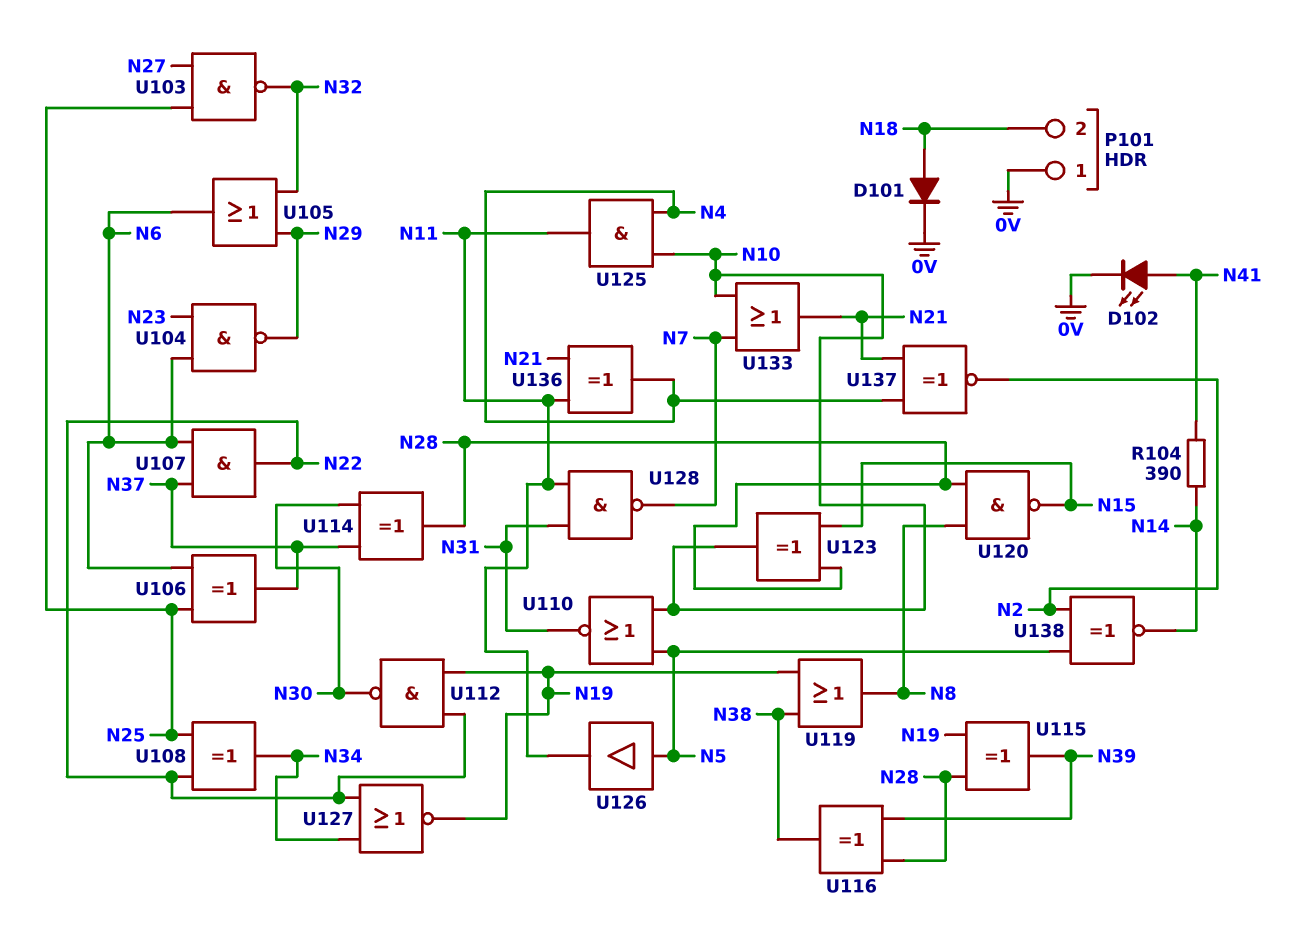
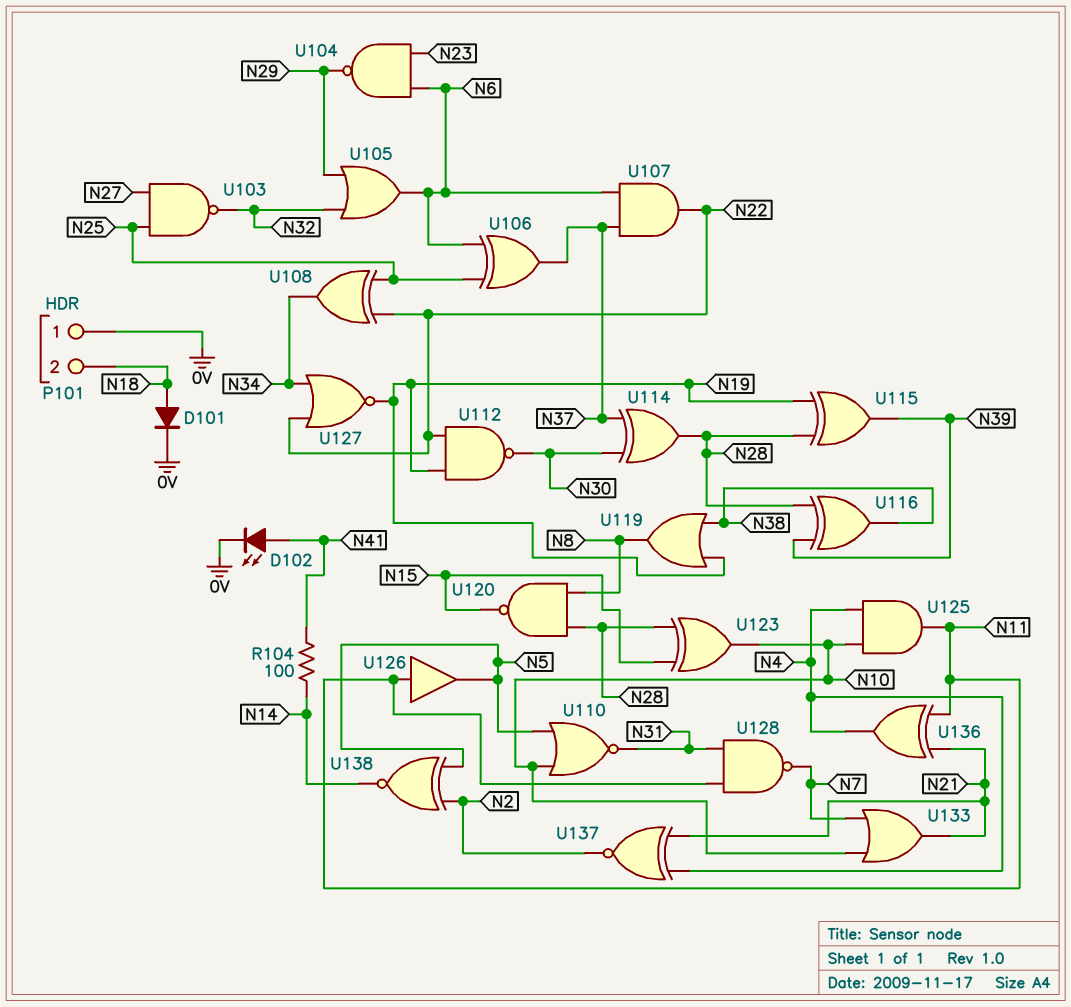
R104: 390 (N14, N41) -> 100 (N14, N41)
U126: buffer (in N5, out N11) -> buffer (in N11, out N5)

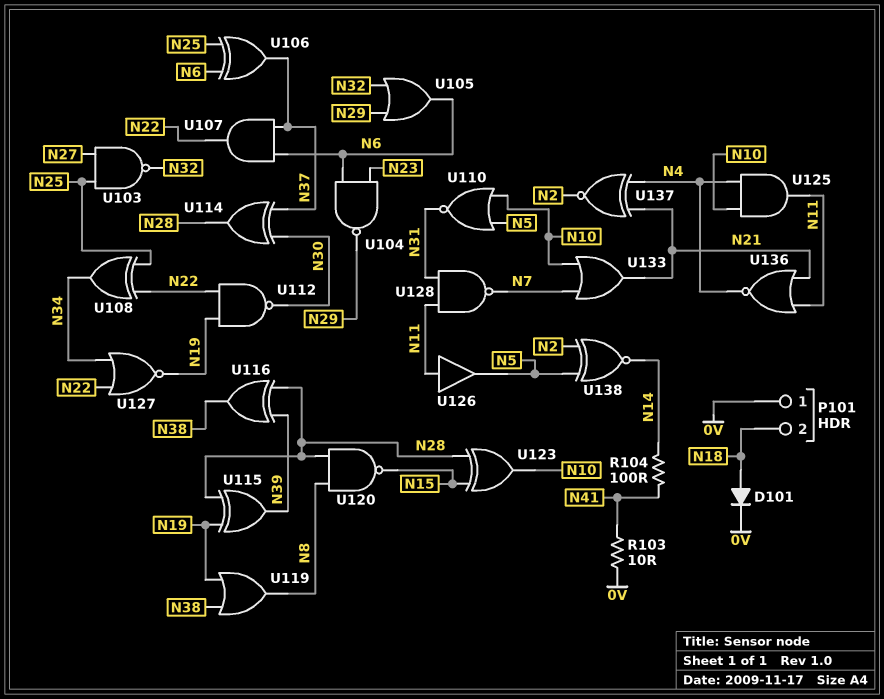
D102: LED (A N41, K 0V) -> none
R103: none -> 10 (0V, N41)
U136: XOR (in N11, in N21, out N4) -> NOR (in N11, in N21, out N4)

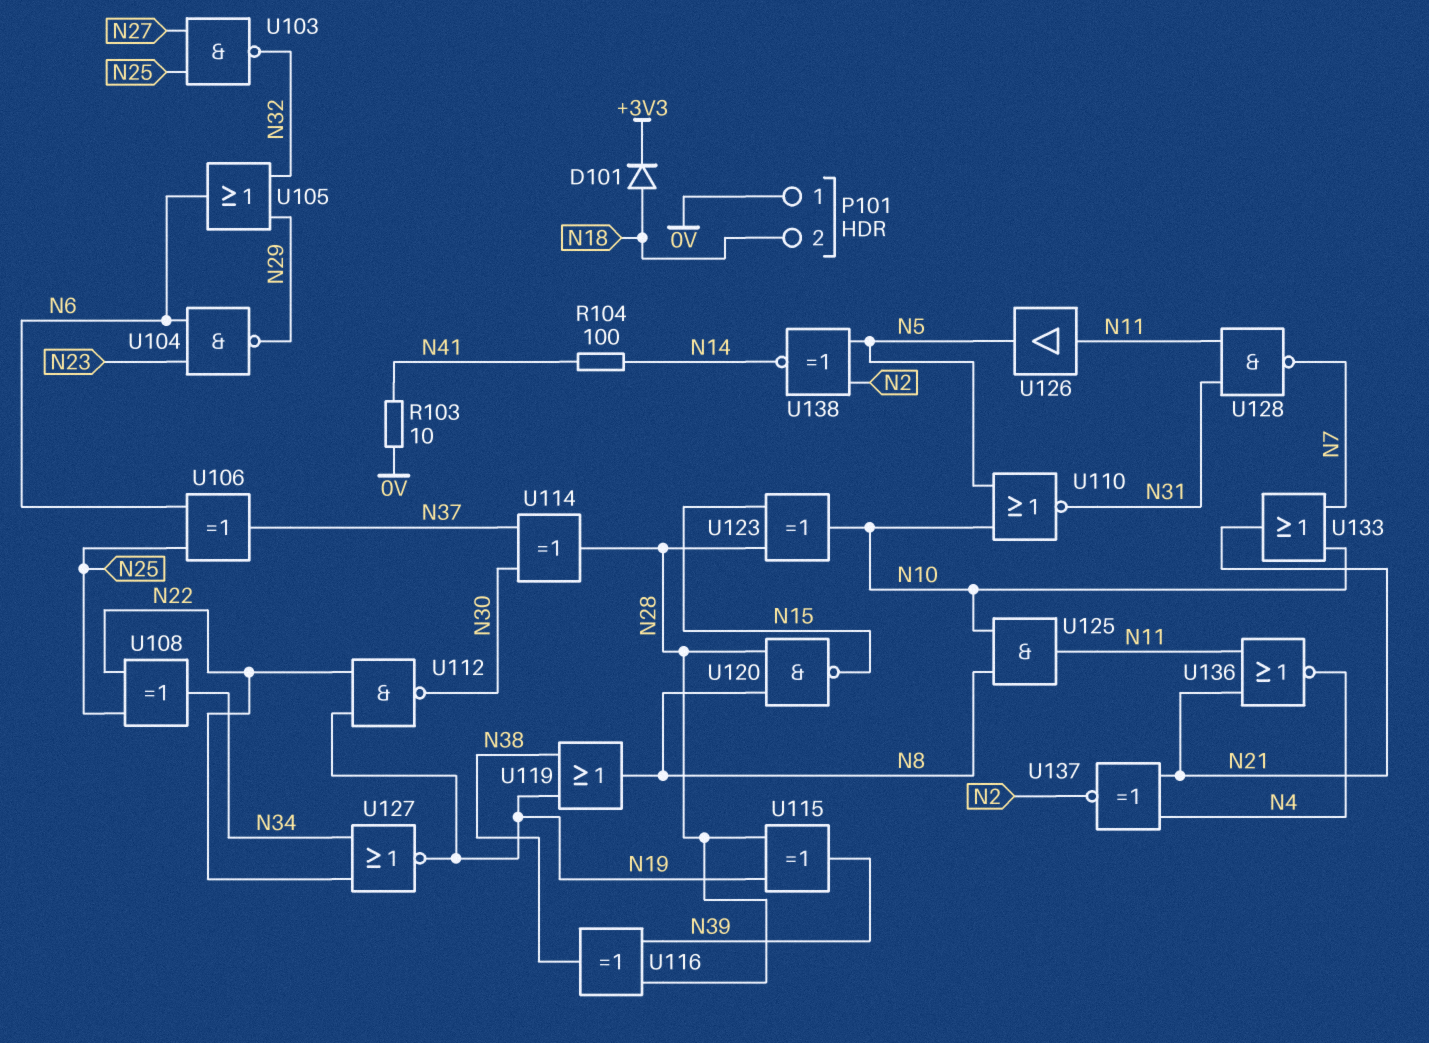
D101: diode (A N18, K 0V) -> diode (A N18, K +3V3)
U107: AND (in N6, in N37, out N22) -> none
U125: AND (in N4, in N10, out N11) -> AND (in N8, in N10, out N11)

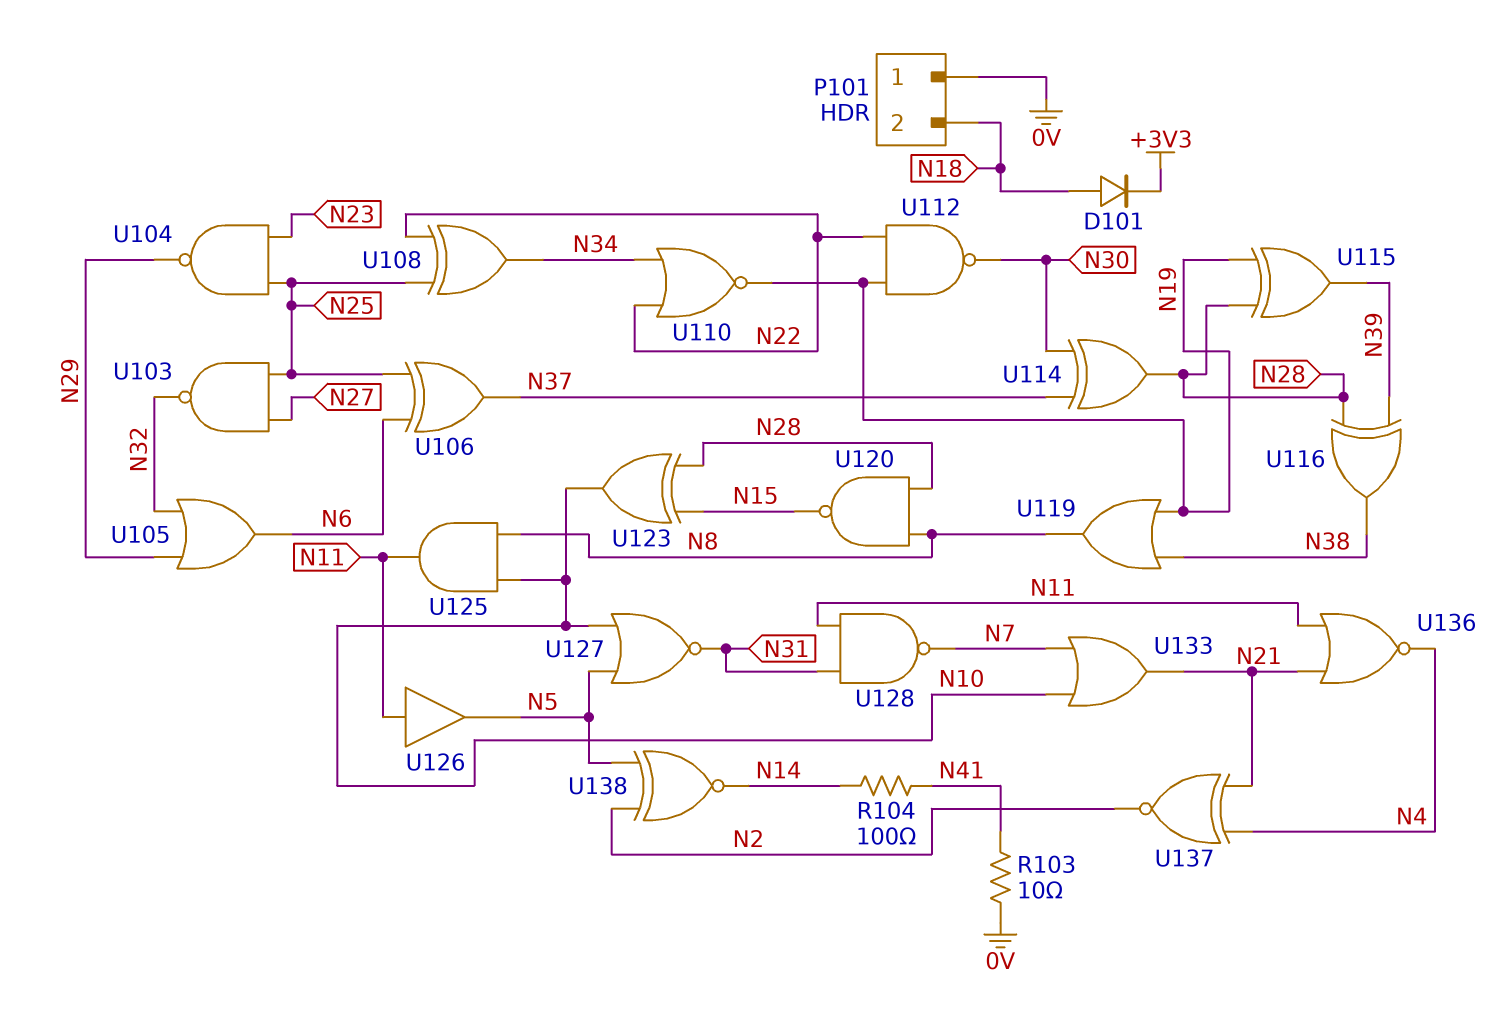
U104: NAND (in N6, in N23, out N29) -> NAND (in N23, in N25, out N29)
U110: NOR (in N5, in N10, out N31) -> NOR (in N22, in N34, out N19)
U127: NOR (in N22, in N34, out N19) -> NOR (in N5, in N10, out N31)

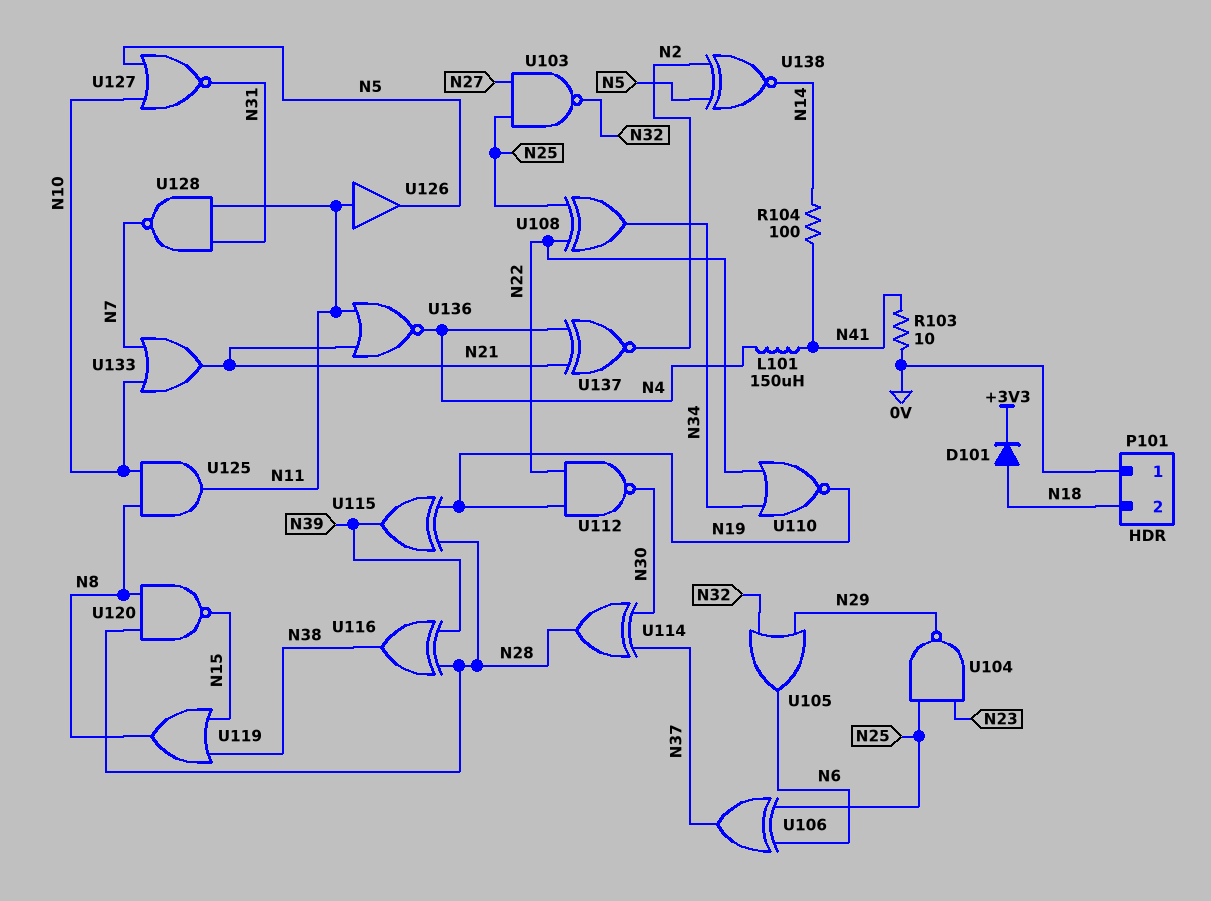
L101: none -> 150uH (N4, N41)
U119: OR (in N19, in N38, out N8) -> OR (in N15, in N38, out N8)
U123: XOR (in N15, in N28, out N10) -> none

